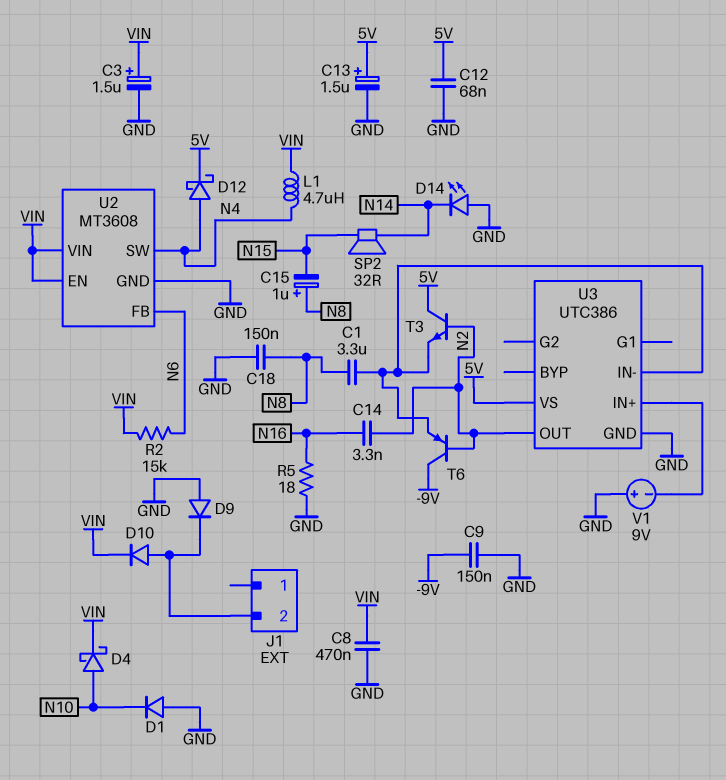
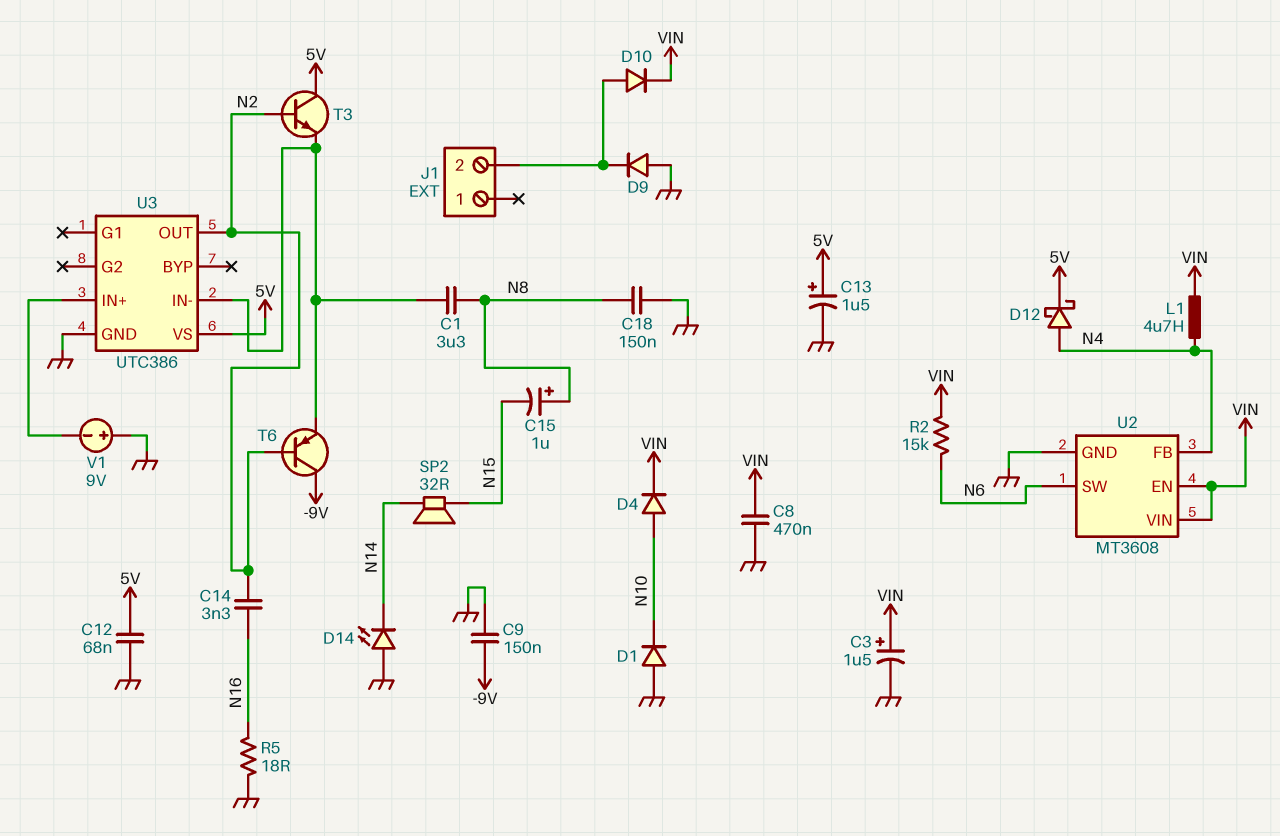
D4: schottky (A N10, K VIN) -> diode (A N10, K VIN)
U2 pin FB: N6 -> N4
U2 pin SW: N4 -> N6

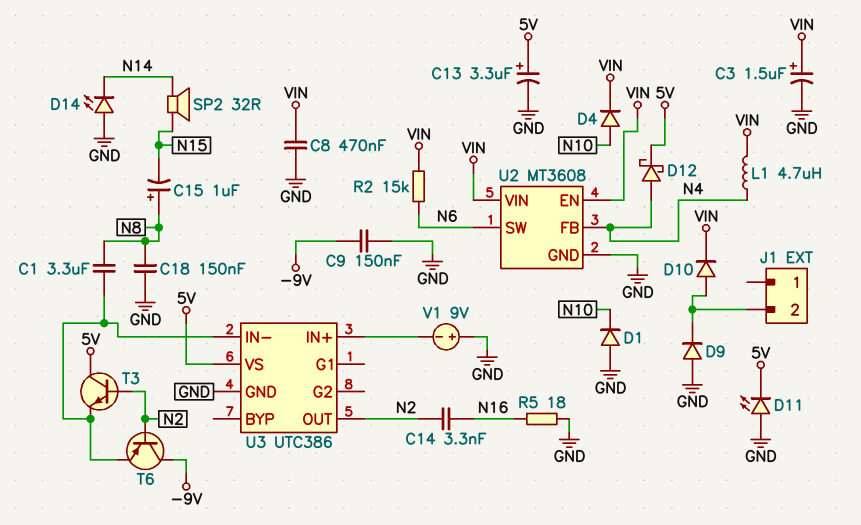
C12: 68nF (5V, GND) -> none
C13: 1.5uF (plus 5V, minus GND) -> 3.3uF (plus 5V, minus GND)
D11: none -> LED (A GND, K 5V)

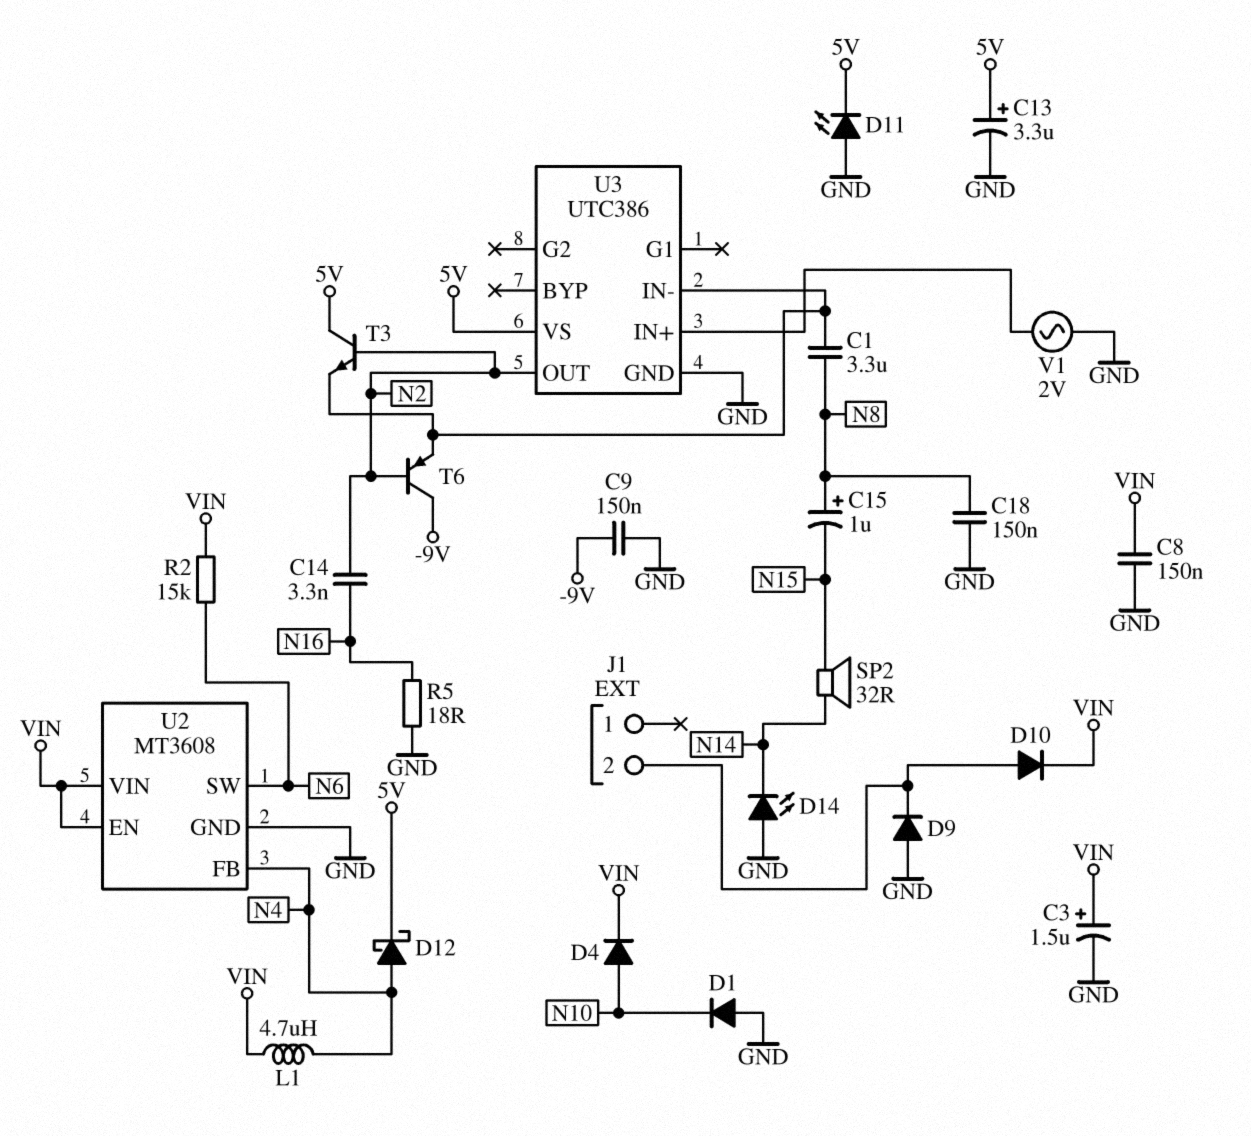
C8: 470nF (GND, VIN) -> 150nF (GND, VIN)
V1: 9V (plus GND, minus U3/IN+) -> AC 2V (GND, U3/IN+)

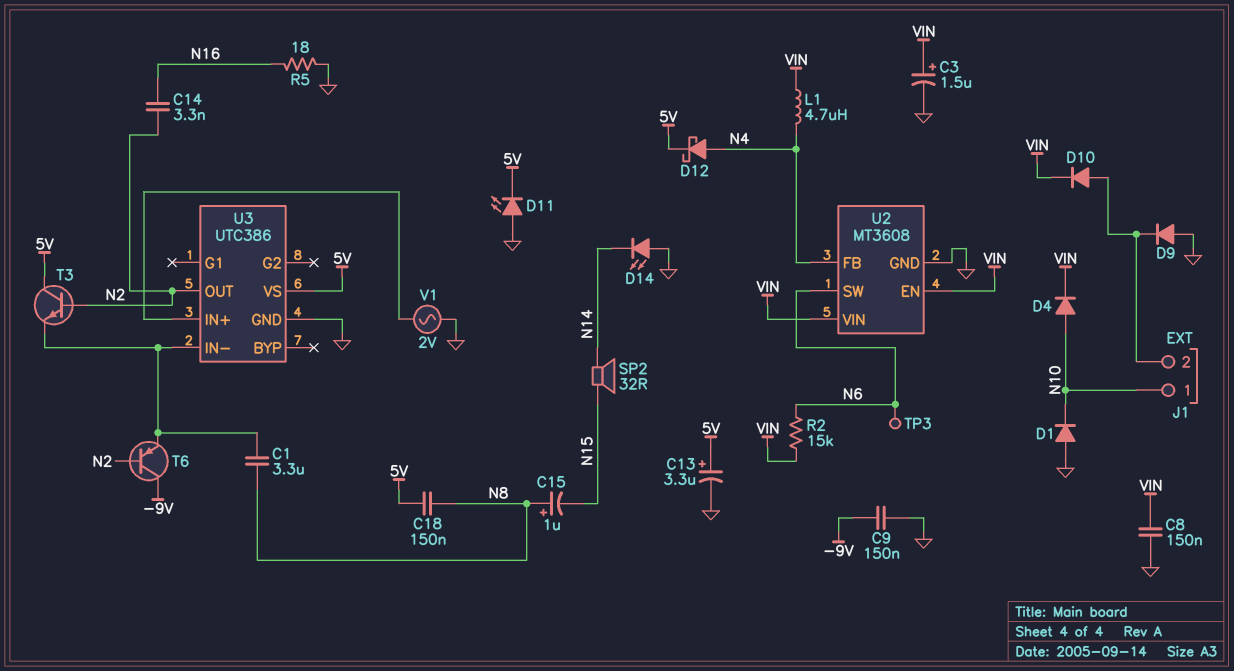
C18: 150nF (GND, N8) -> 150nF (5V, N8)
J1 pin 1: none -> N10
TP3: none -> test point (N6)

